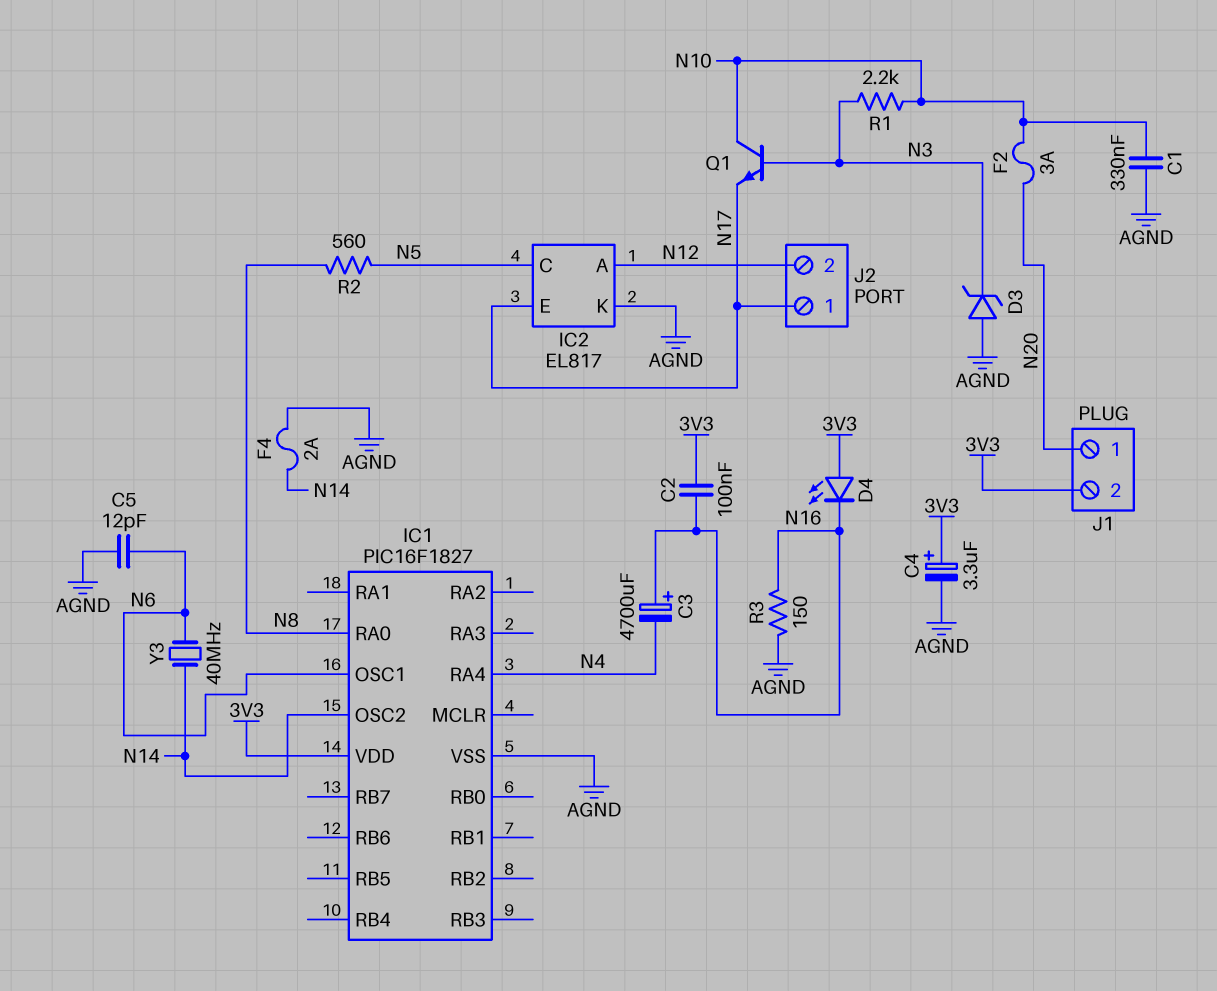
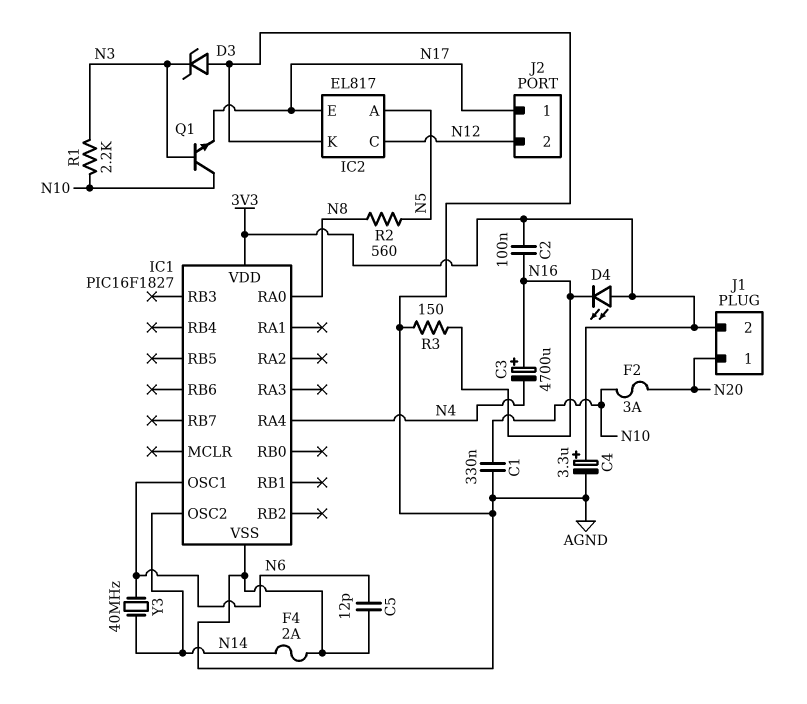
IC2 pin A: N12 -> N5
IC2 pin C: N5 -> N12

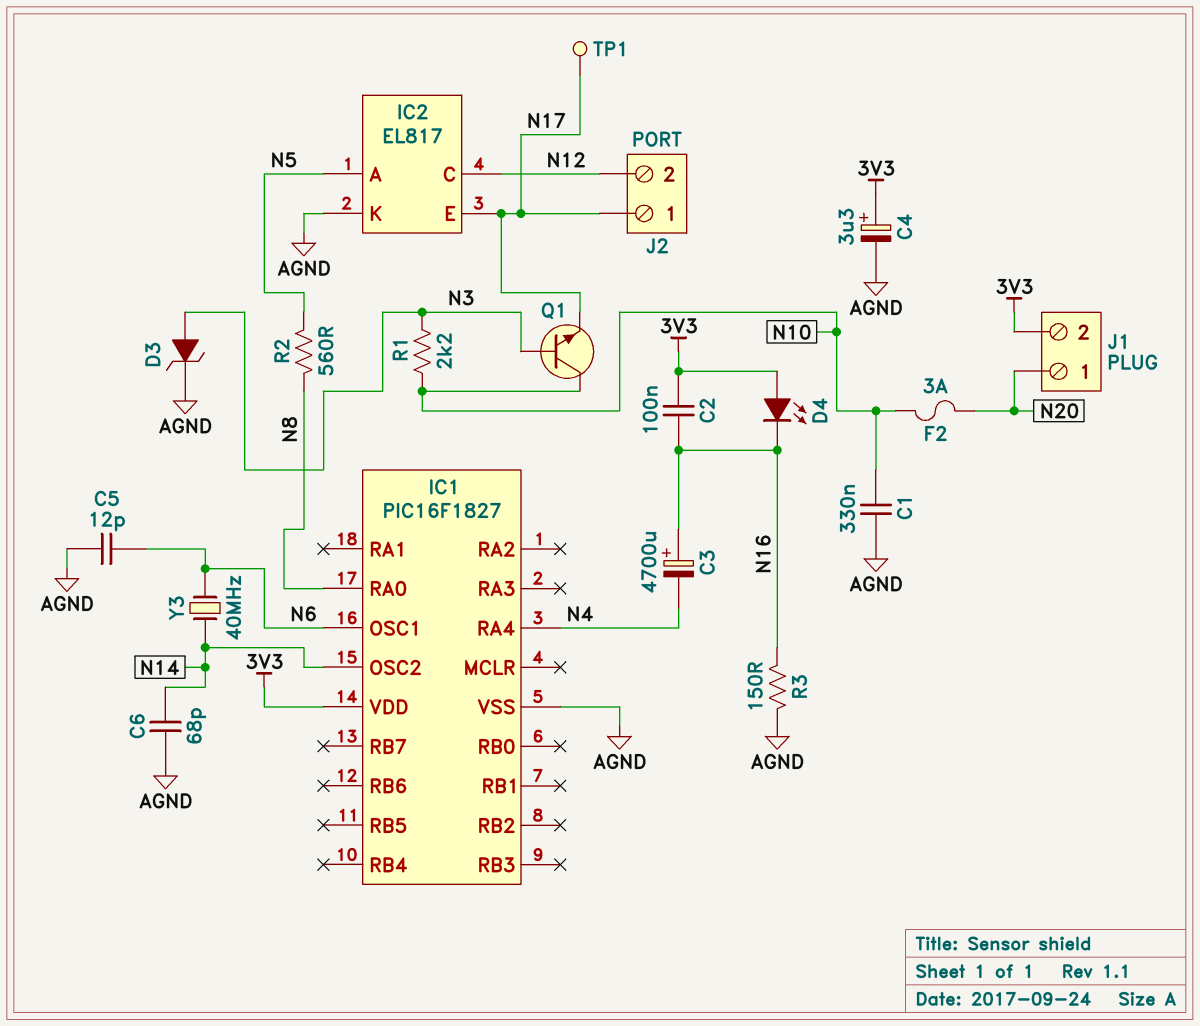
C6: none -> 68pF (AGND, N14)
D3: zener (A AGND, K N3) -> zener (A N3, K AGND)
F4: 2A (AGND, N14) -> none
TP1: none -> test point (N17)

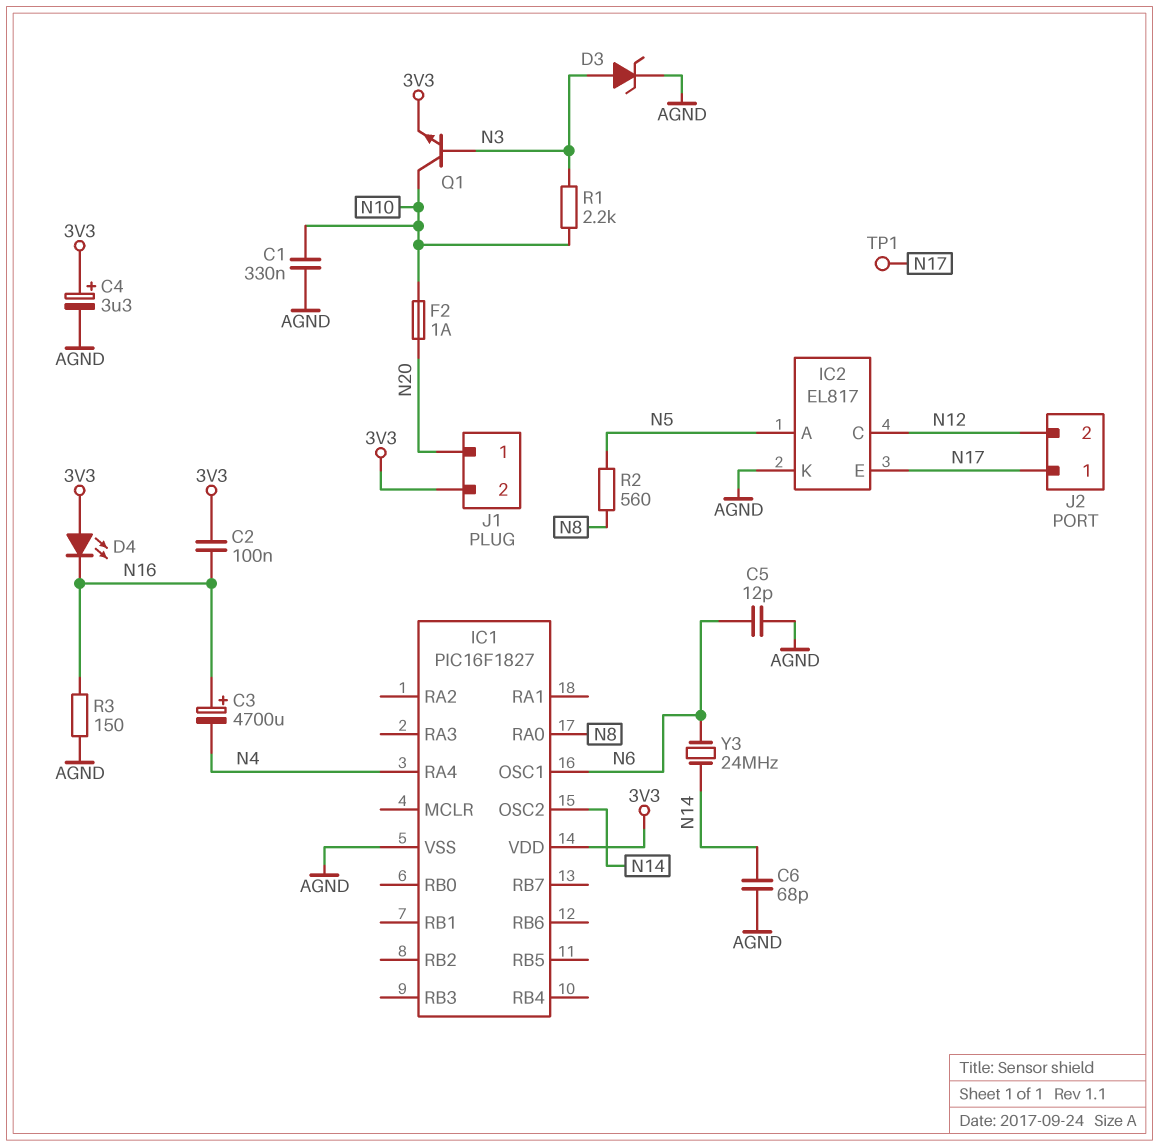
F2: 3A (N10, N20) -> 1A (N10, N20)
Q1: NPN (B N3, C N10, E N17) -> NPN (B N3, C N10, E 3V3)
Y3: 40MHz (N6, N14) -> 24MHz (N6, N14)

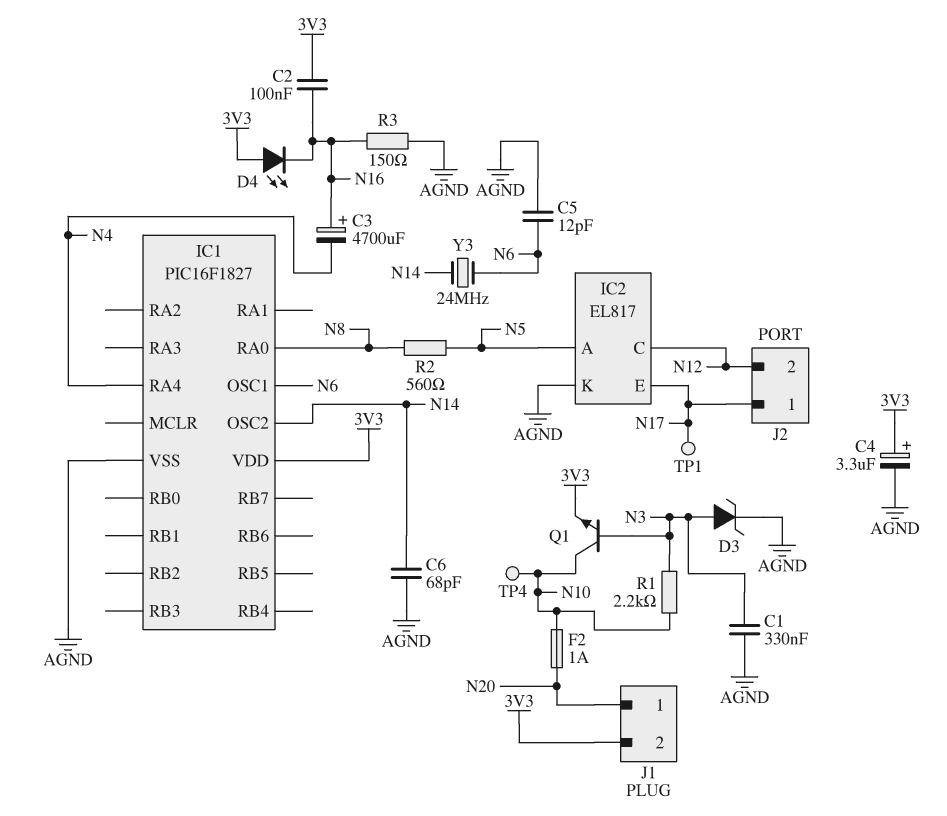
C1: 330nF (AGND, N10) -> 330nF (AGND, N3)
TP4: none -> test point (N10)

